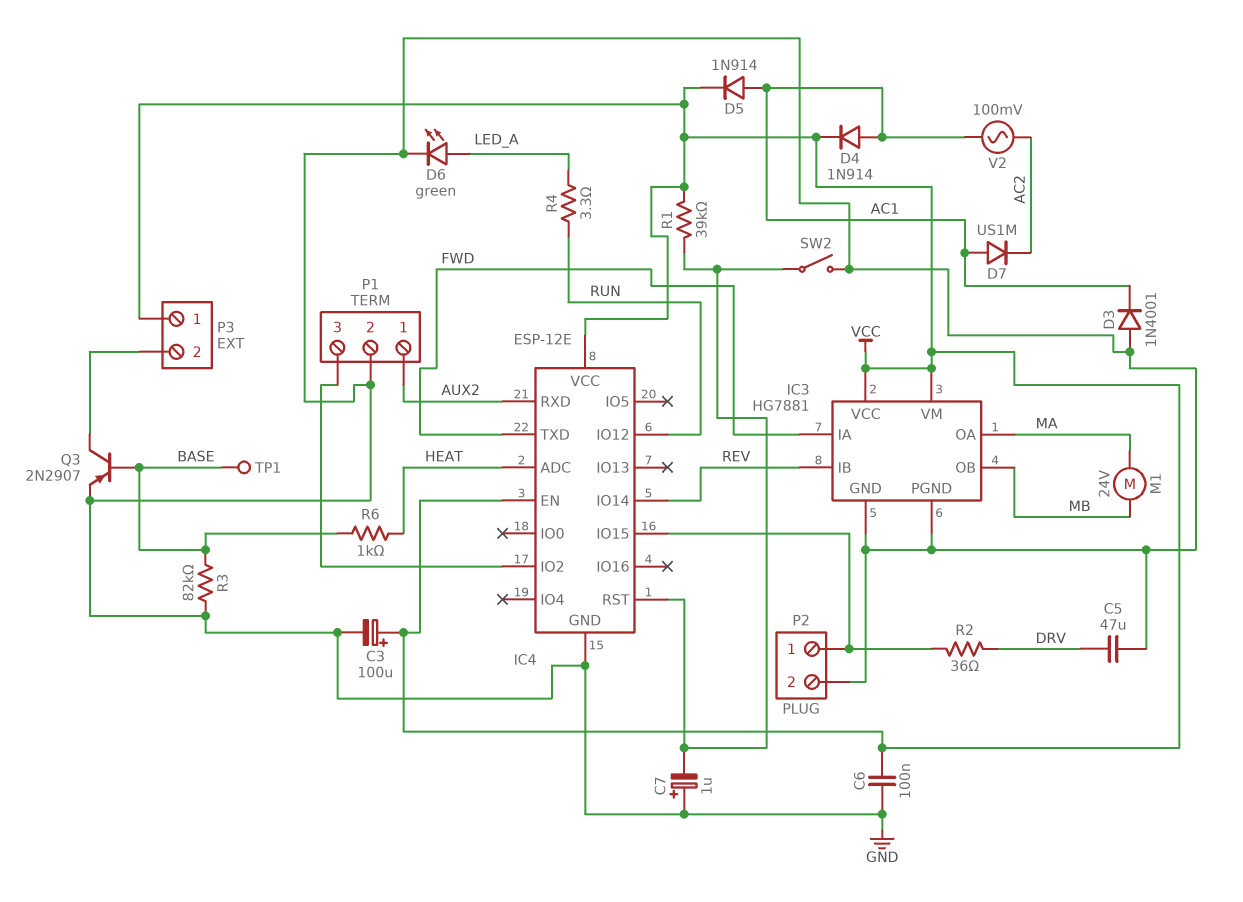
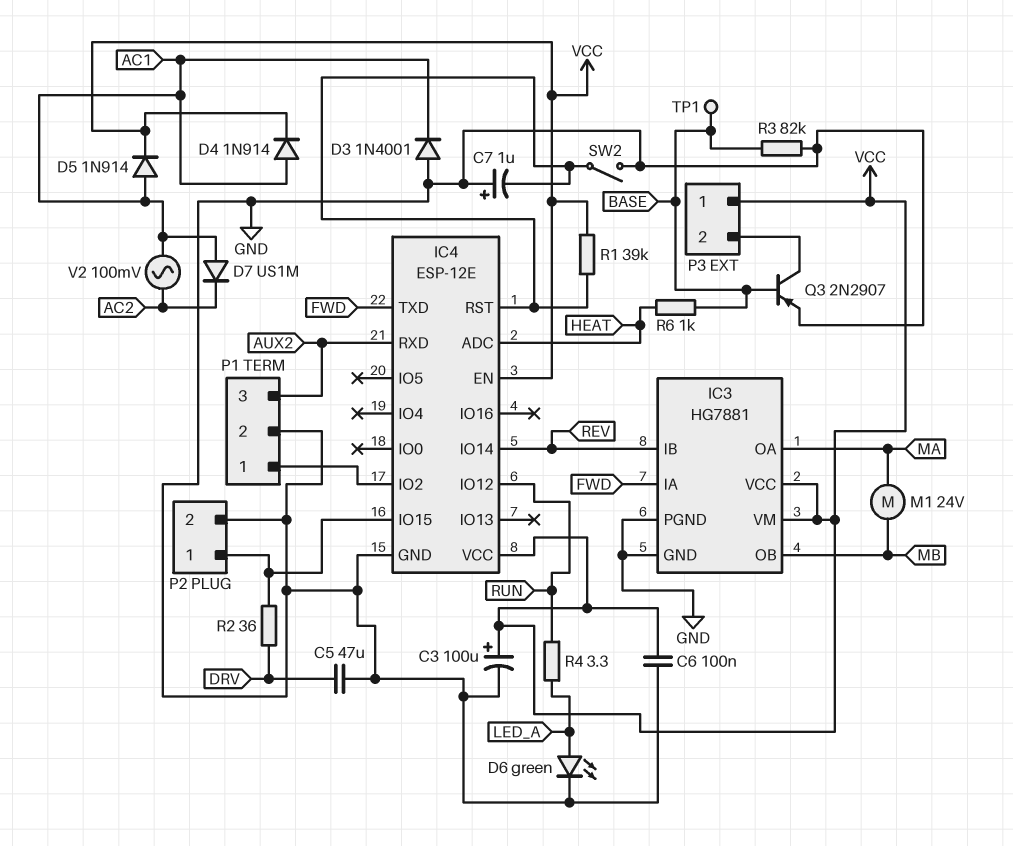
P1 pin 1: AUX2 -> IC4/IO2
P1 pin 3: IC4/IO2 -> AUX2

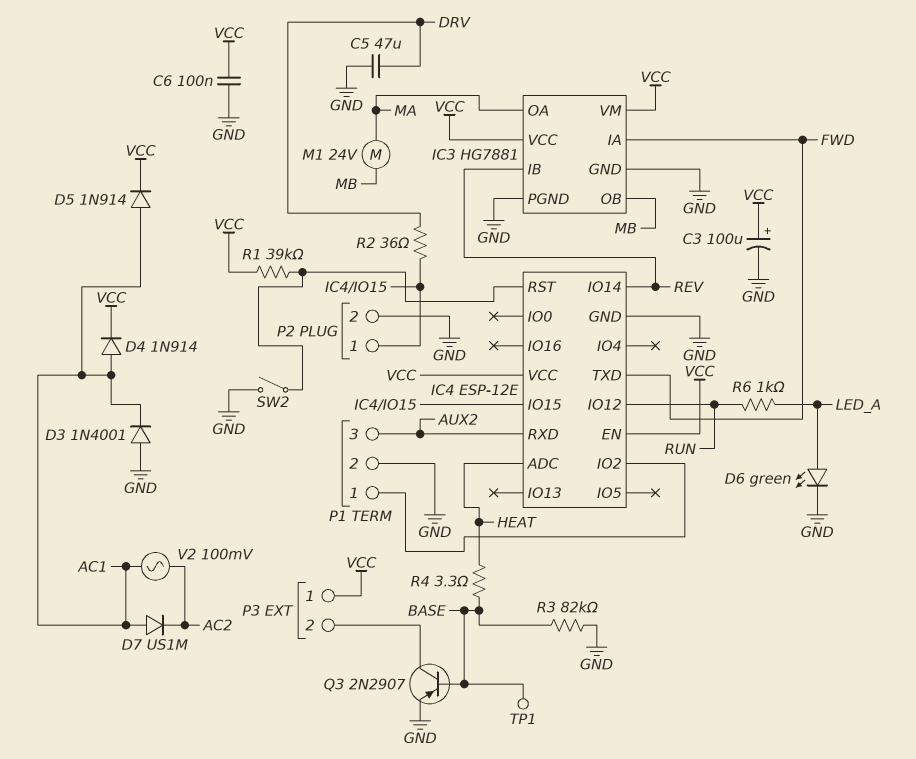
C7: 1uF (plus GND, minus IC4/RST) -> none
R4: 3.3 (LED_A, RUN) -> 3.3 (BASE, HEAT)
R6: 1k (BASE, HEAT) -> 1k (LED_A, RUN)

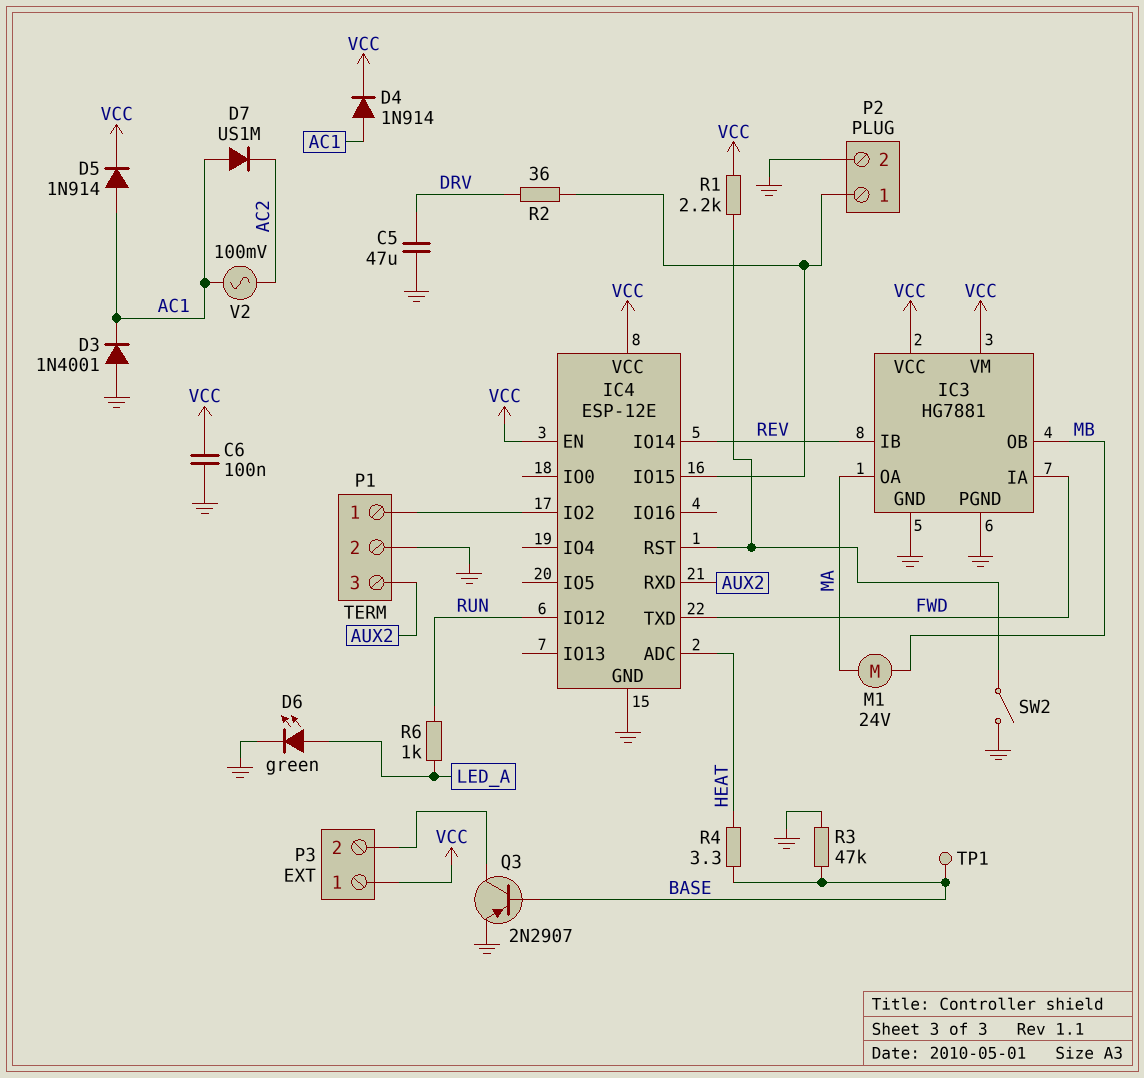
C3: 100uF (plus VCC, minus GND) -> none
R1: 39k (IC4/RST, VCC) -> 2.2k (IC4/RST, VCC)
R3: 82k (BASE, GND) -> 47k (BASE, GND)

